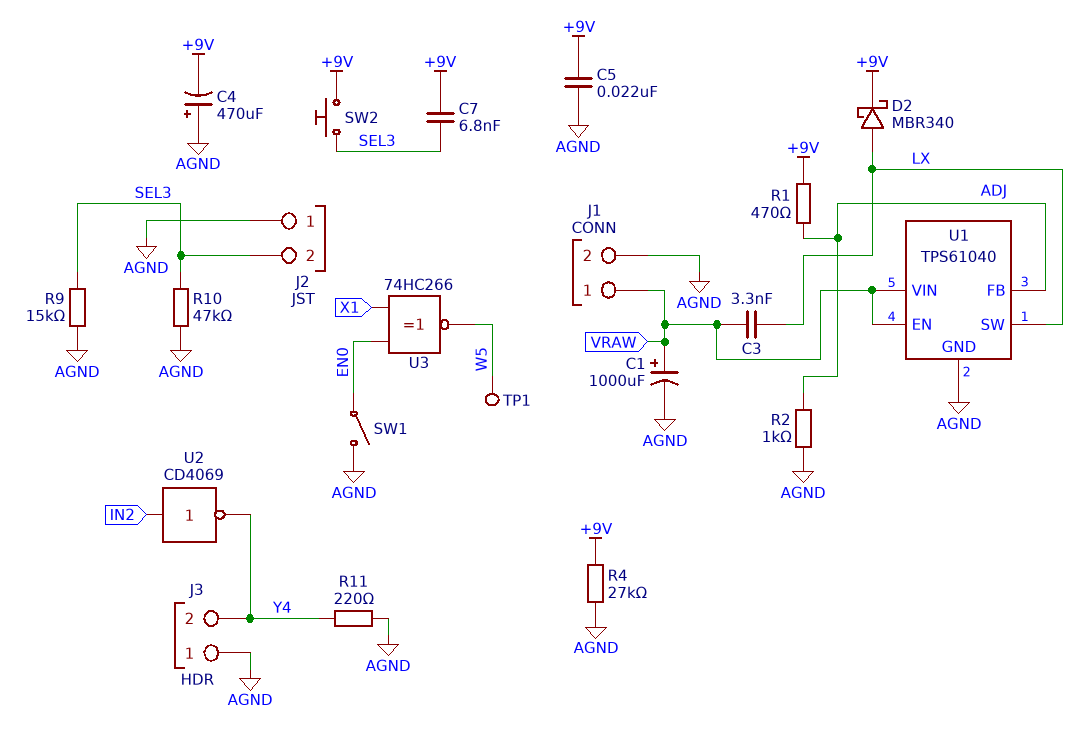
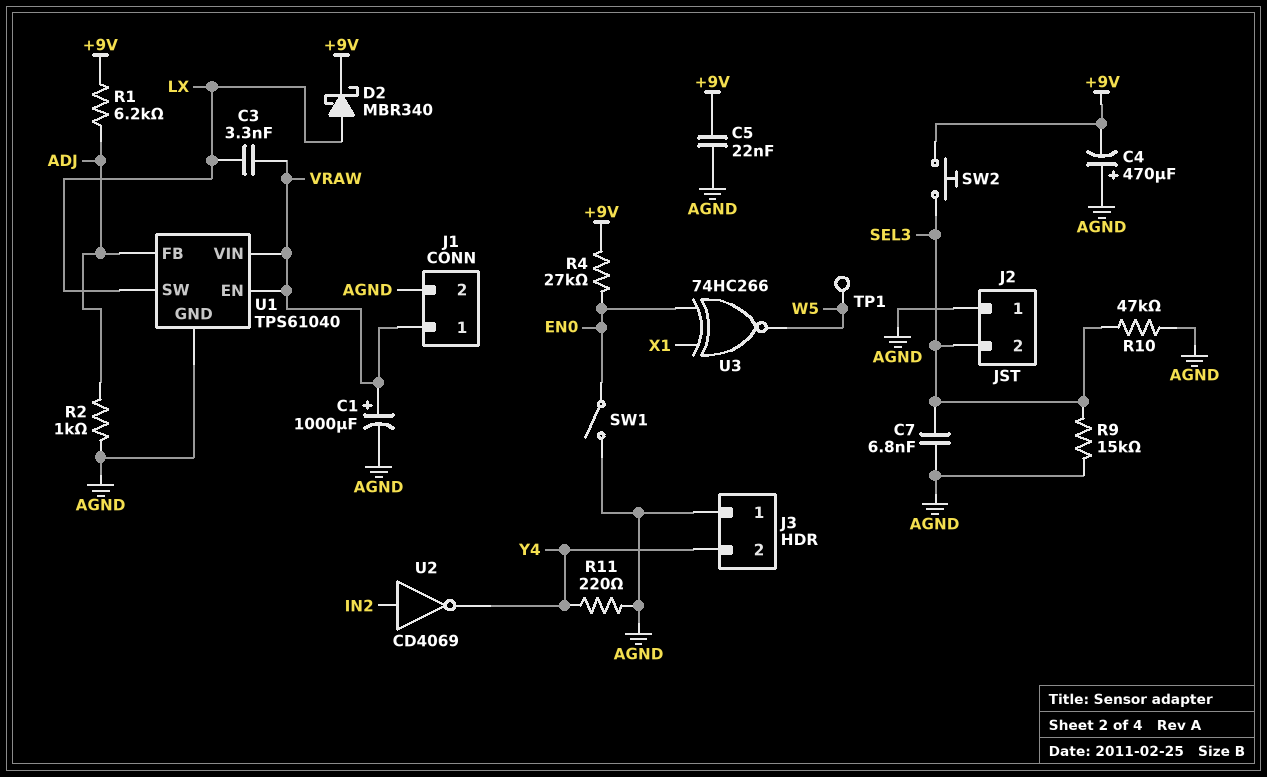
C7: 6.8nF (+9V, SEL3) -> 6.8nF (AGND, SEL3)
R1: 470 (+9V, ADJ) -> 6.2k (+9V, ADJ)
R4: 27k (+9V, AGND) -> 27k (+9V, EN0)

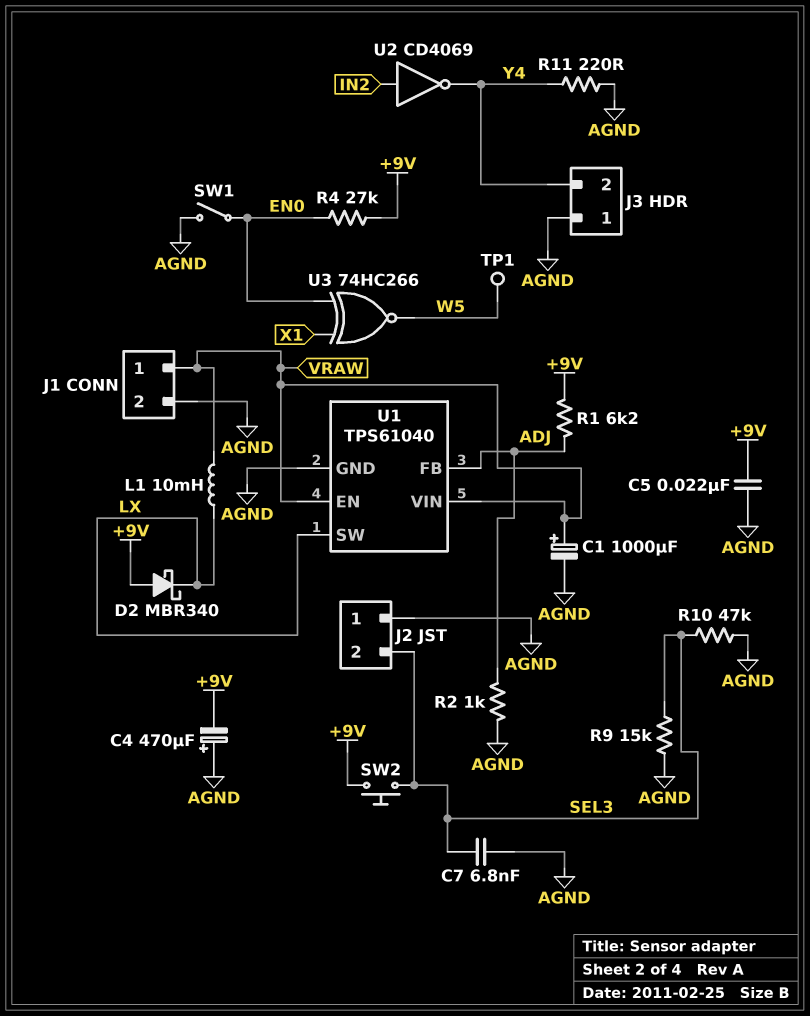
C3: 3.3nF (LX, VRAW) -> none
D2: schottky MBR340 (A LX, K +9V) -> schottky MBR340 (A +9V, K LX)
L1: none -> 10mH (LX, VRAW)

